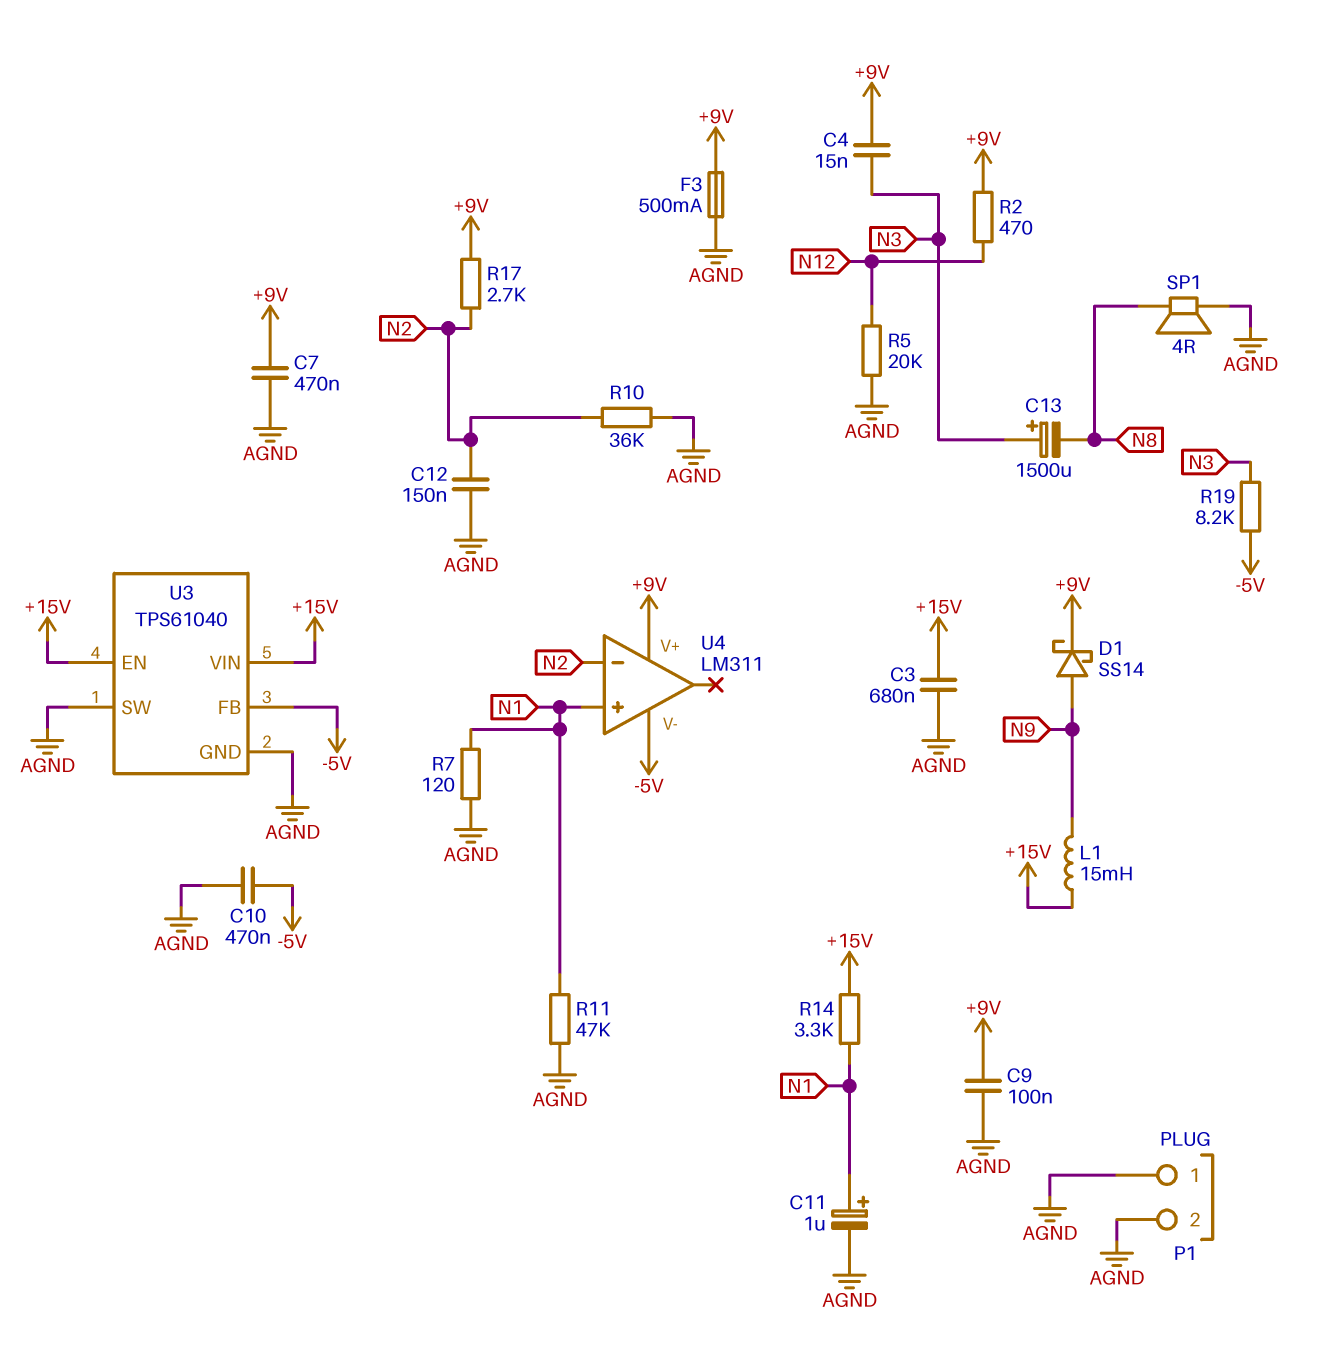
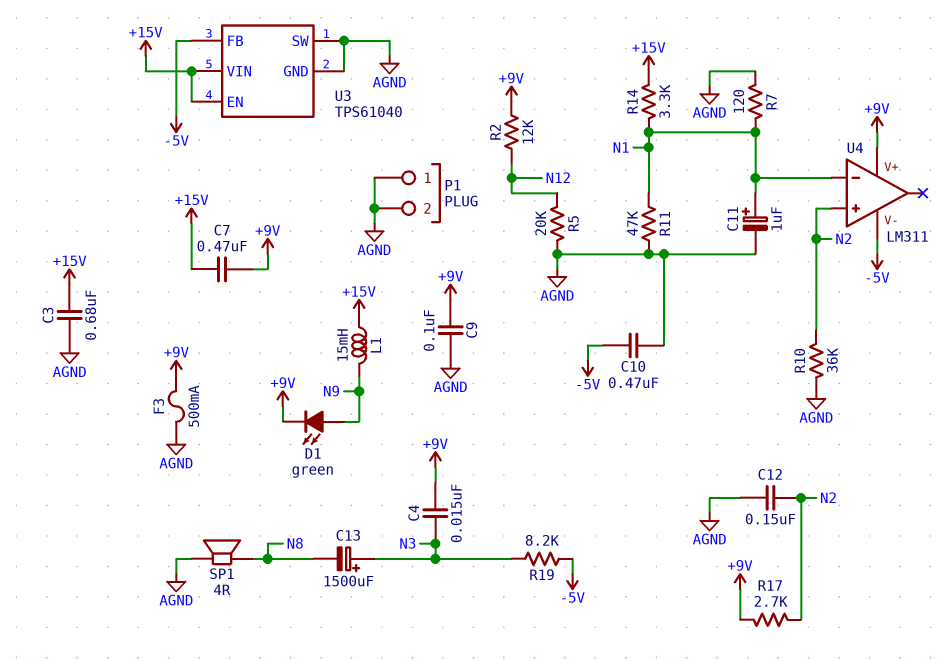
C7: 470nF (+9V, AGND) -> 470nF (+9V, +15V)
D1: schottky SS14 (A N9, K +9V) -> LED green (A N9, K +9V)
R2: 470 (+9V, N12) -> 12k (+9V, N12)
U4 pin in+: N1 -> N2
U4 pin in-: N2 -> N1

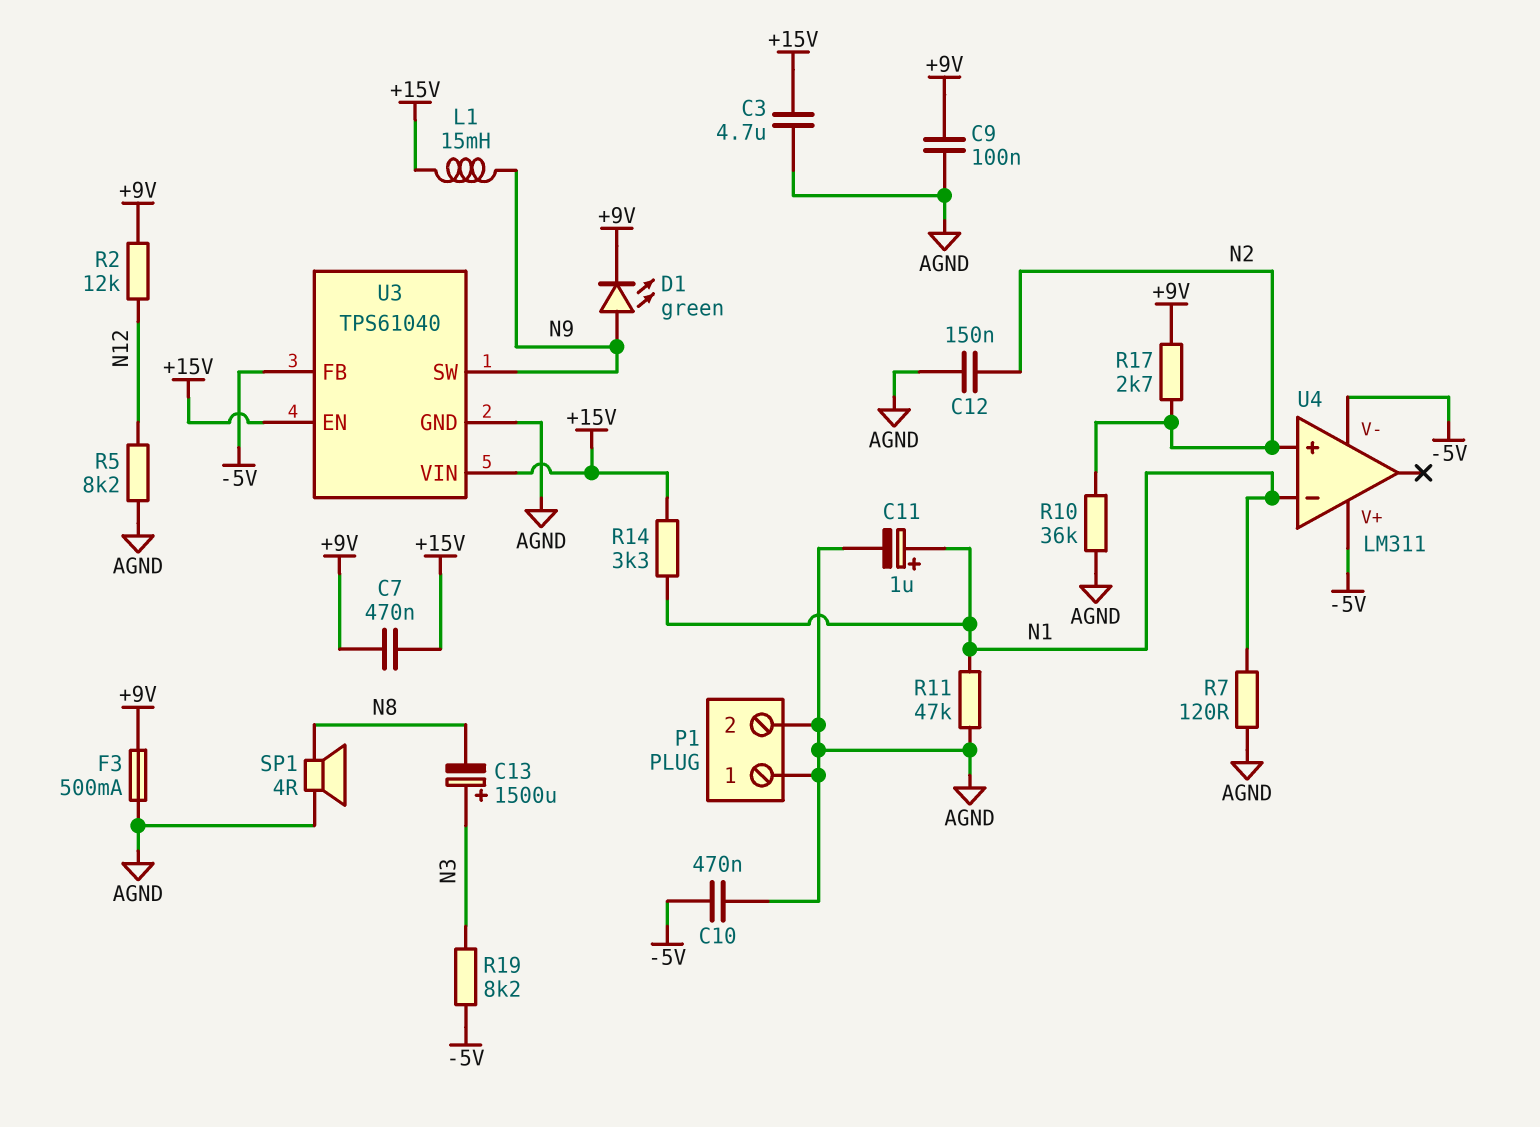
C3: 680nF (+15V, AGND) -> 4.7uF (+15V, AGND)
C4: 15nF (+9V, N3) -> none
R5: 20k (AGND, N12) -> 8.2k (AGND, N12)
U3 pin SW: AGND -> N9
U4 pin V+: +9V -> -5V

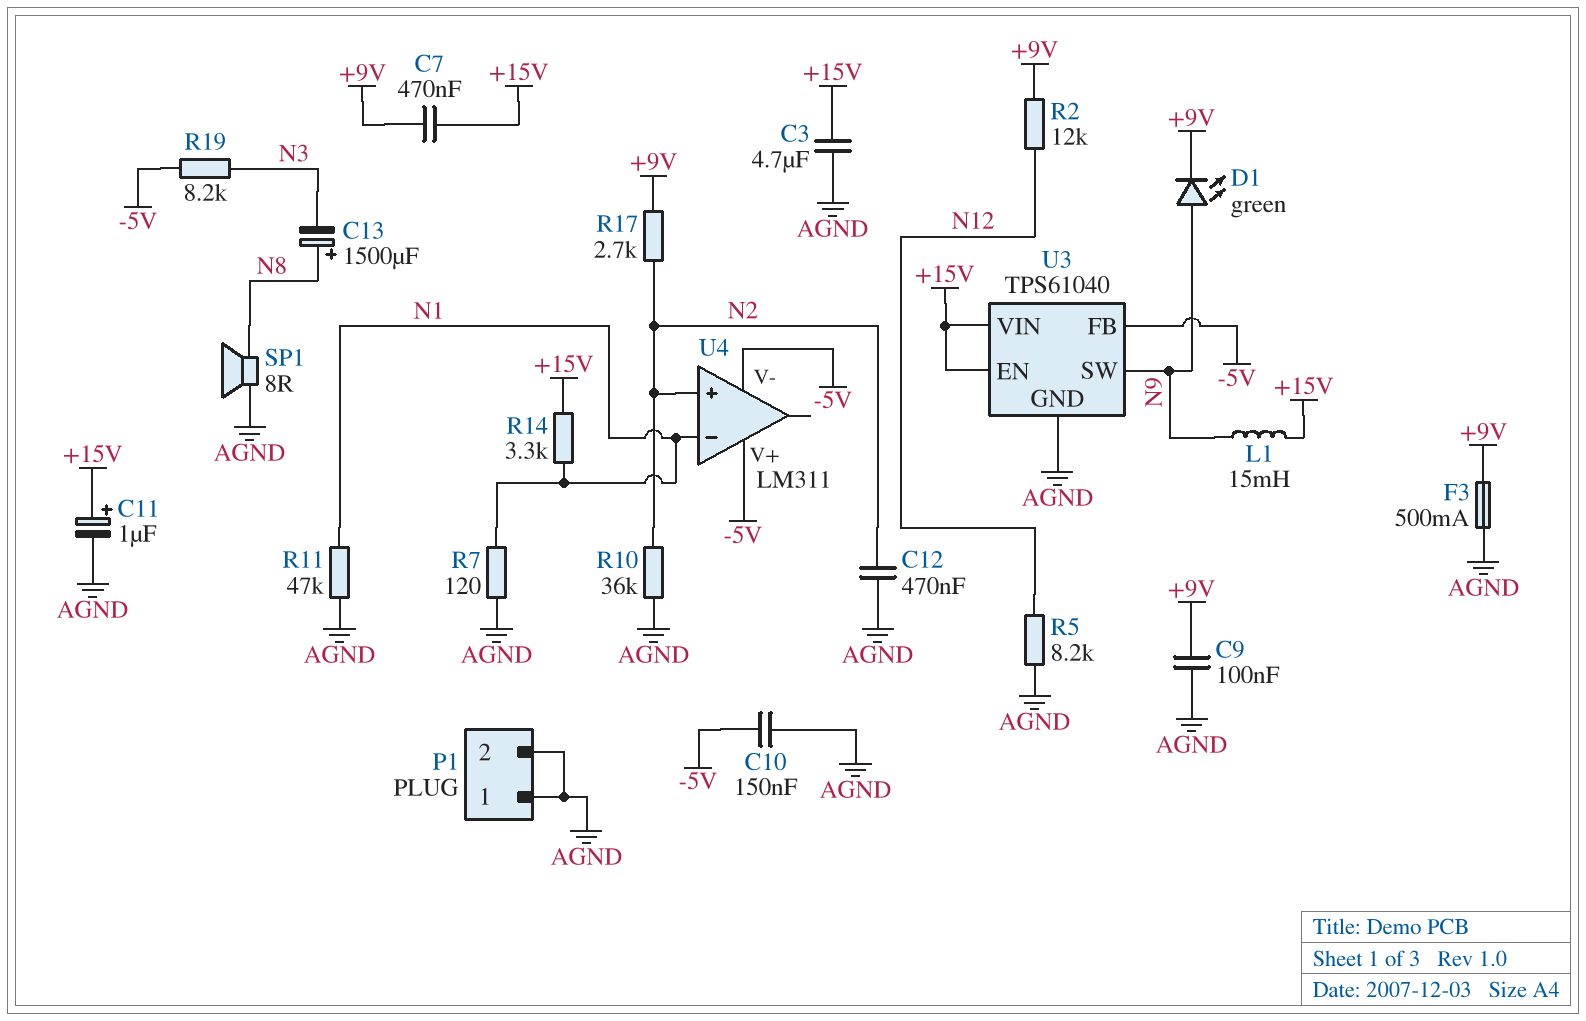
C10: 470nF (-5V, AGND) -> 150nF (-5V, AGND)
C11: 1uF (plus N1, minus AGND) -> 1uF (plus +15V, minus AGND)
C12: 150nF (AGND, N2) -> 470nF (AGND, N2)
C13: 1500uF (plus N3, minus N8) -> 1500uF (plus N8, minus N3)
SP1: speaker 4R (AGND, N8) -> speaker 8R (AGND, N8)

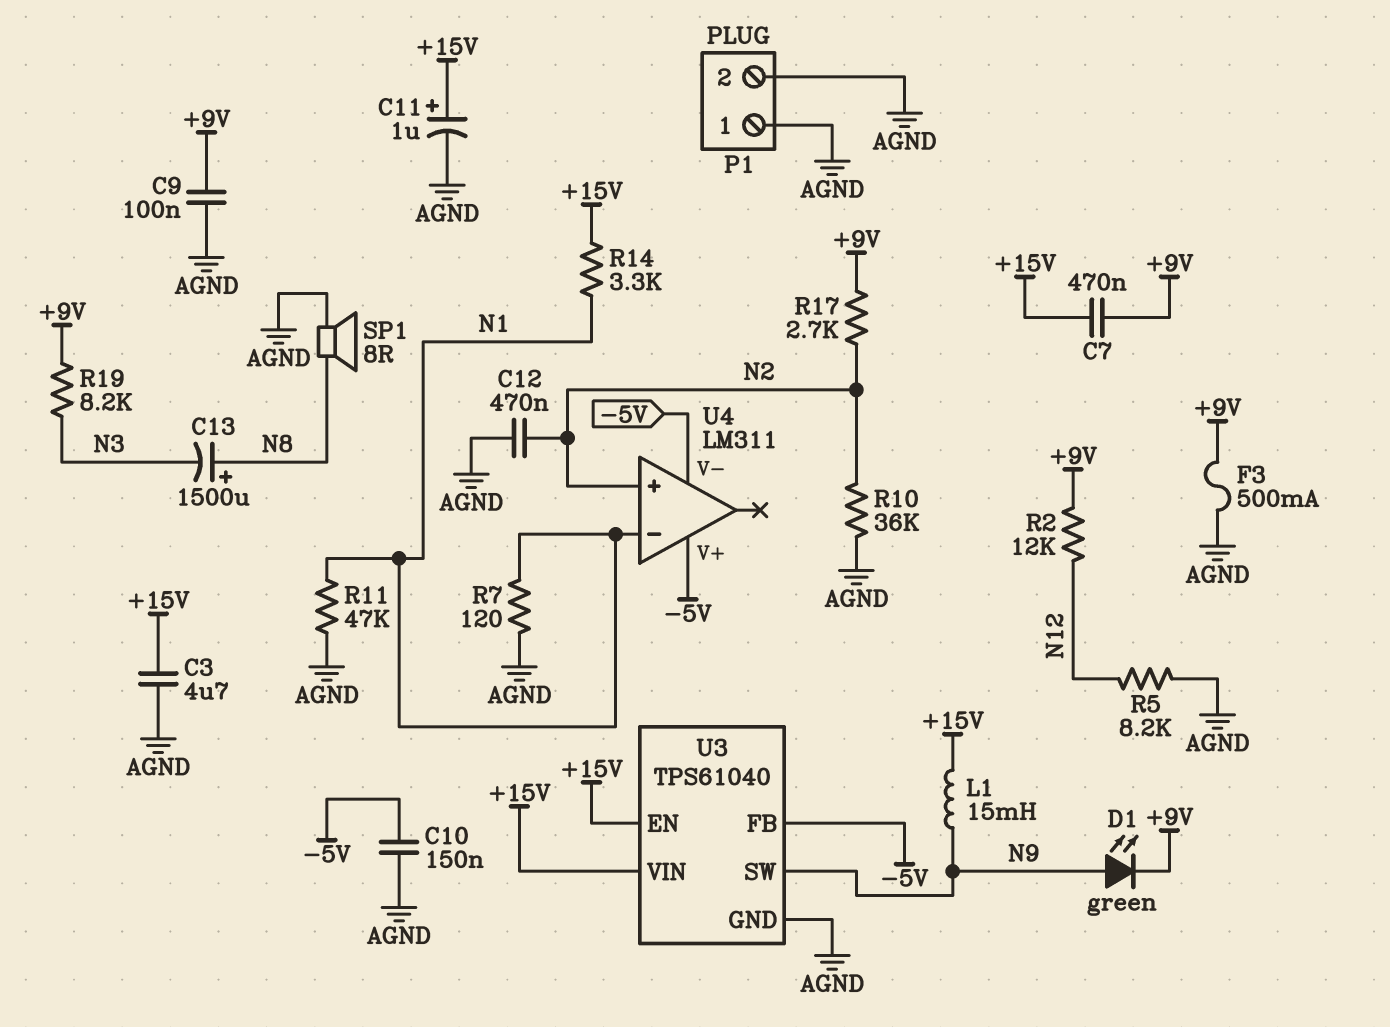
R19: 8.2k (-5V, N3) -> 8.2k (+9V, N3)

